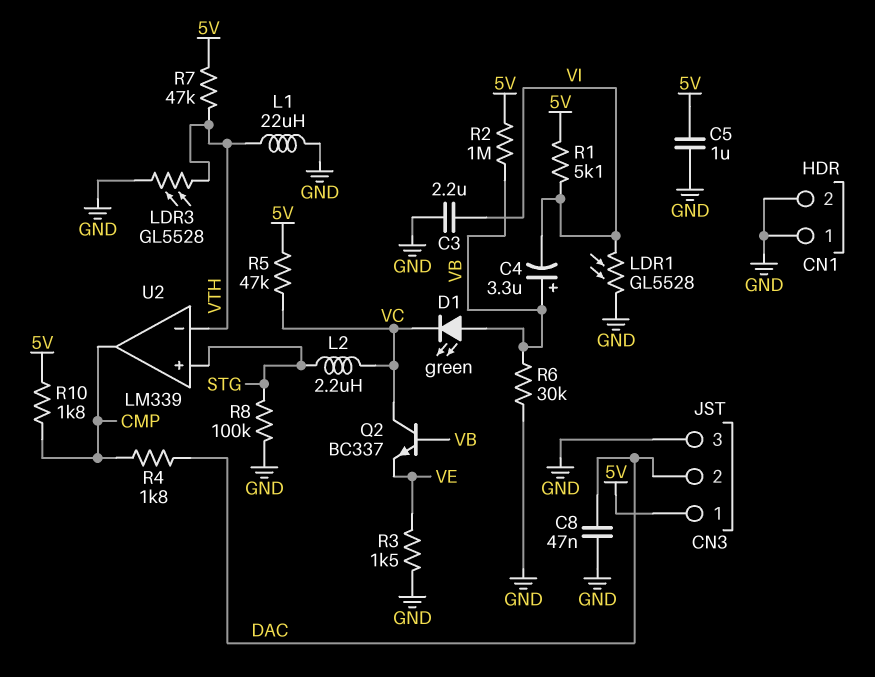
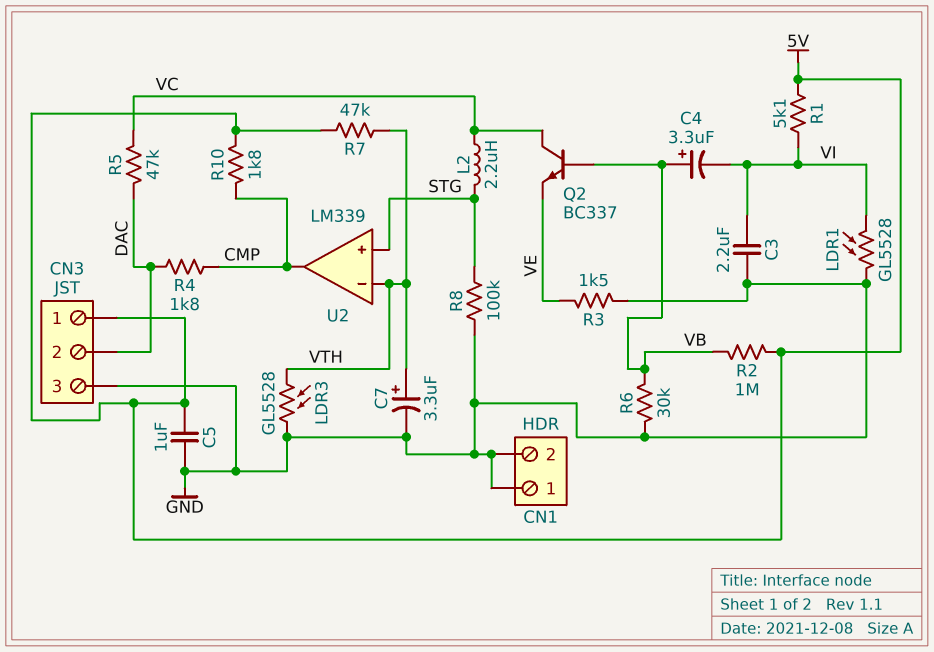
C7: none -> 3.3uF (plus VTH, minus GND)
C8: 47nF (DAC, GND) -> none
D1: LED green (A VB, K VC) -> none
L1: 22uH (GND, VTH) -> none
R5: 47k (5V, VC) -> 47k (DAC, VC)

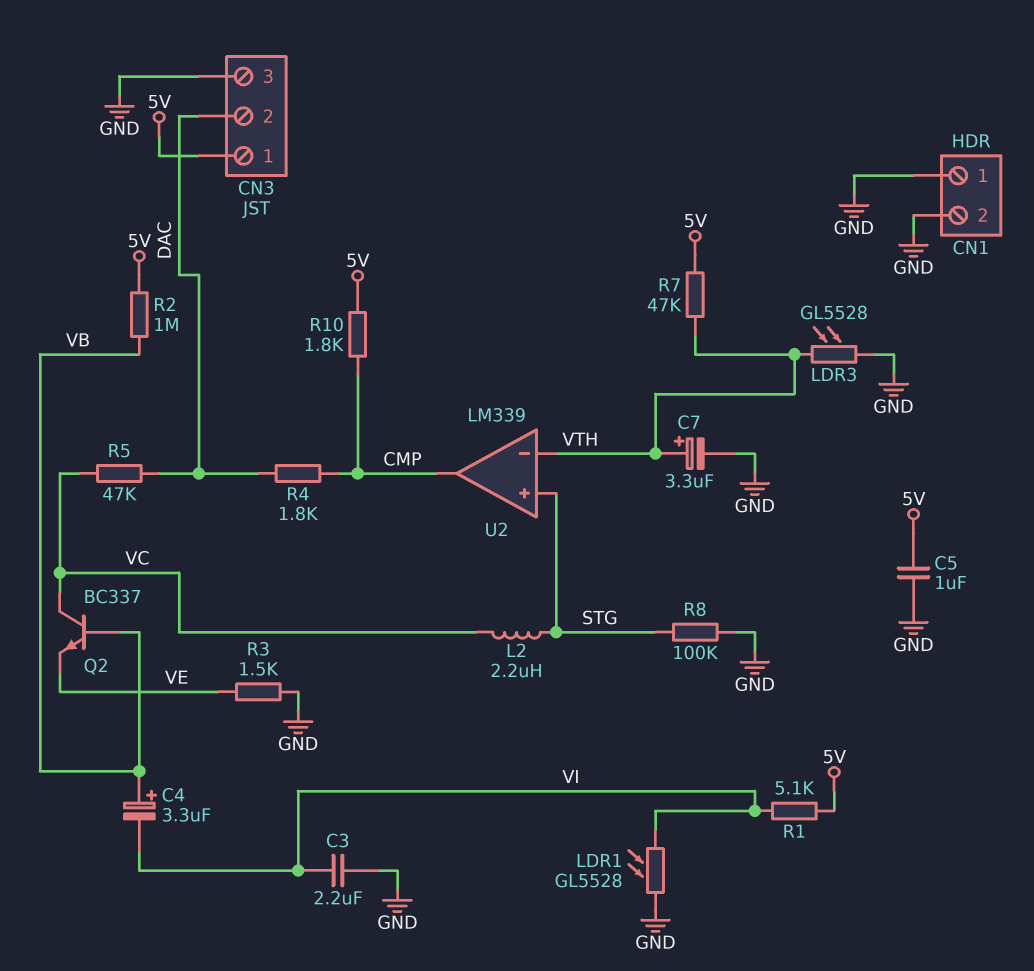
R6: 30k (GND, VB) -> none

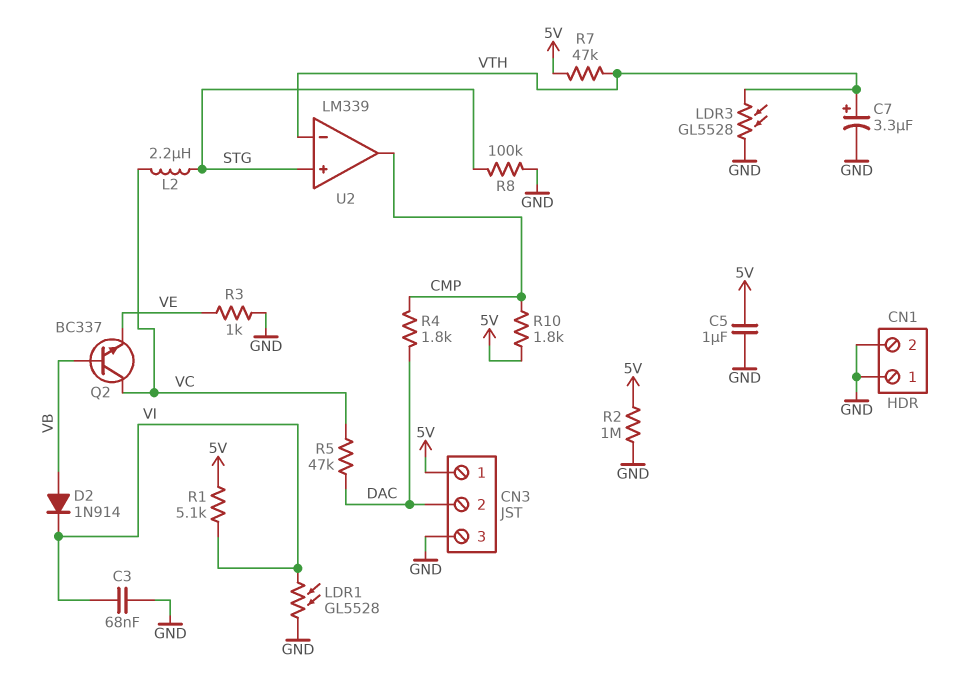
C3: 2.2uF (GND, VI) -> 68nF (GND, VI)
C4: 3.3uF (plus VB, minus VI) -> none
D2: none -> diode 1N914 (A VB, K VI)
R2: 1M (5V, VB) -> 1M (5V, GND)
R3: 1.5k (GND, VE) -> 1k (GND, VE)

